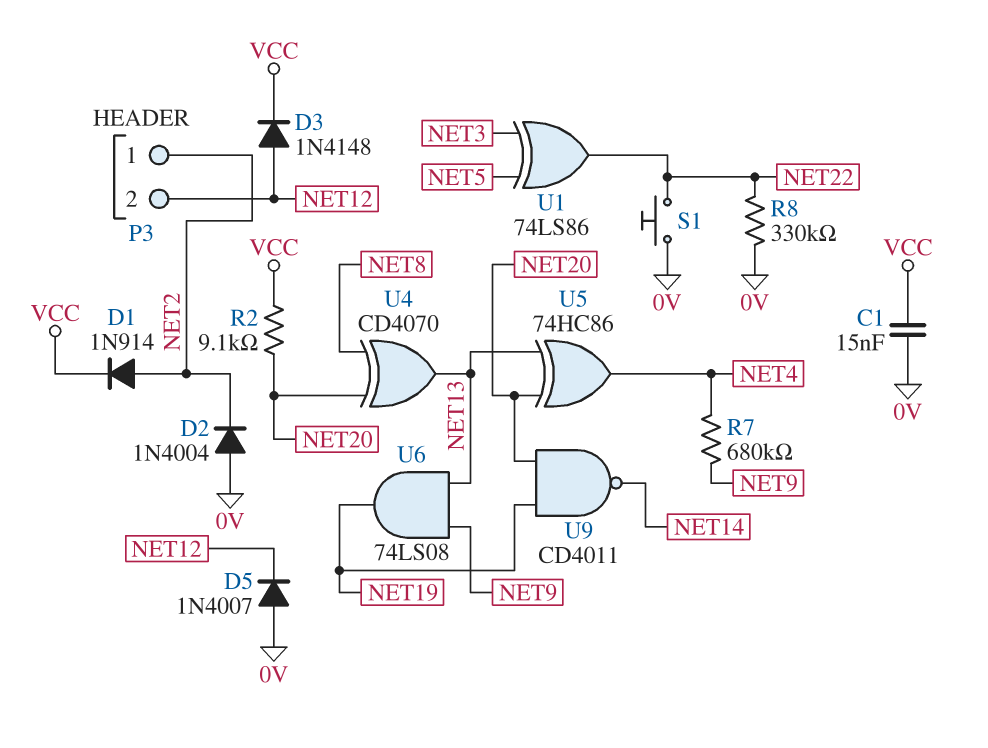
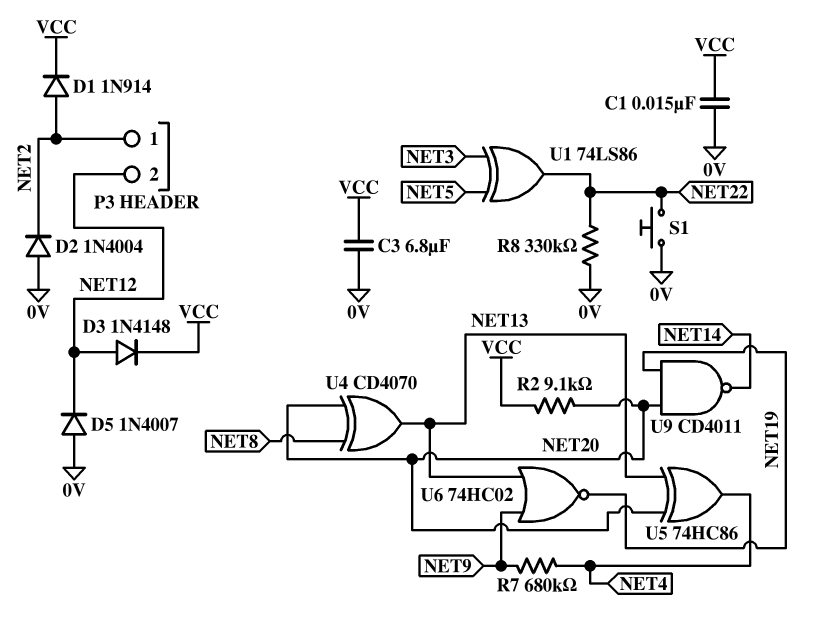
C3: none -> 6.8uF (0V, VCC)
U6: AND 74LS08 (in NET9, in NET13, out NET19) -> NOR 74HC02 (in NET9, in NET13, out NET19)

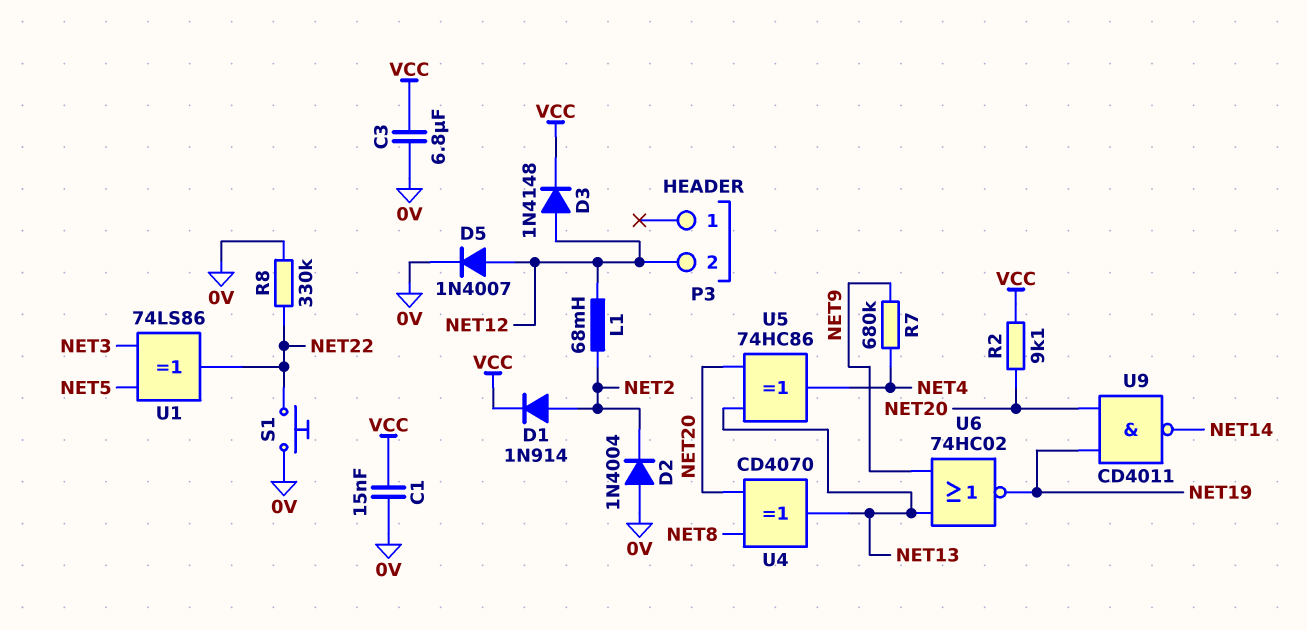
D5: diode 1N4007 (A 0V, K NET12) -> diode 1N4007 (A NET12, K 0V)
L1: none -> 68mH (NET2, NET12)
P3 pin 1: NET2 -> none

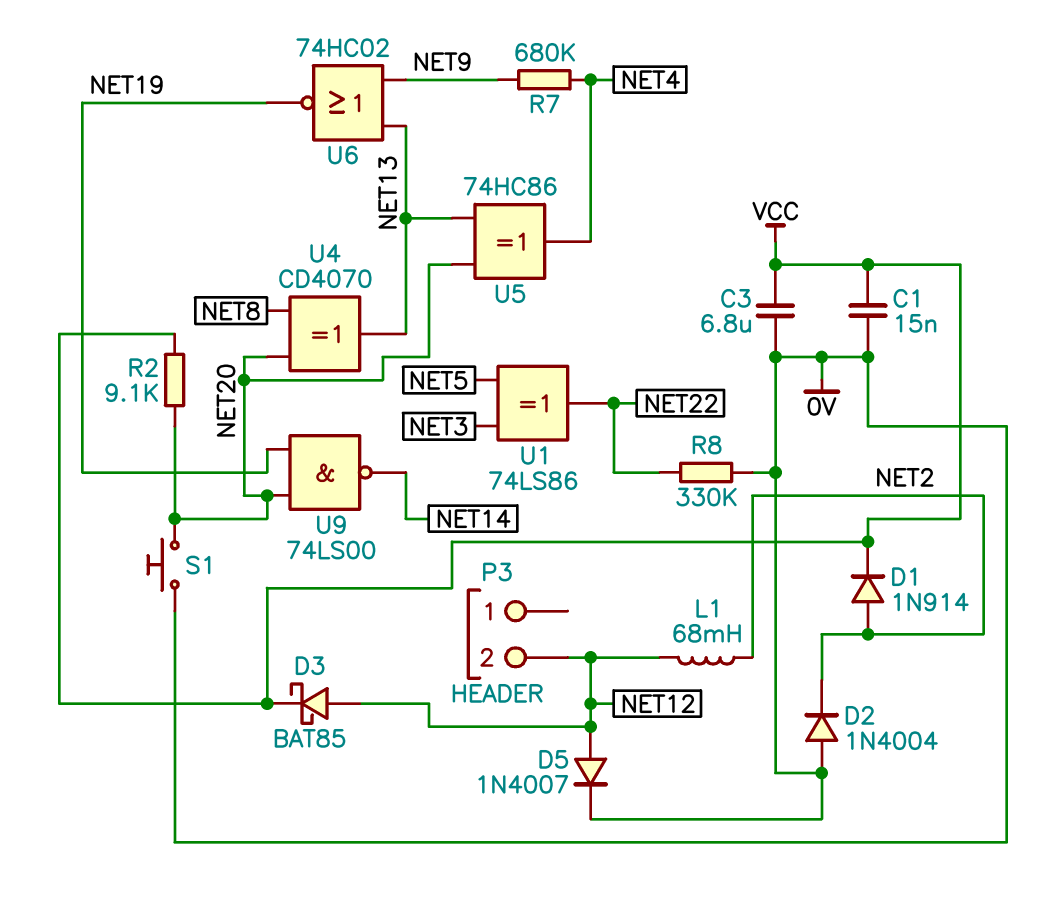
D3: diode 1N4148 (A NET12, K VCC) -> schottky BAT85 (A NET12, K VCC)
S1: button (0V, NET22) -> button (0V, NET20)
U9: NAND CD4011 (in NET19, in NET20, out NET14) -> NAND 74LS00 (in NET19, in NET20, out NET14)

